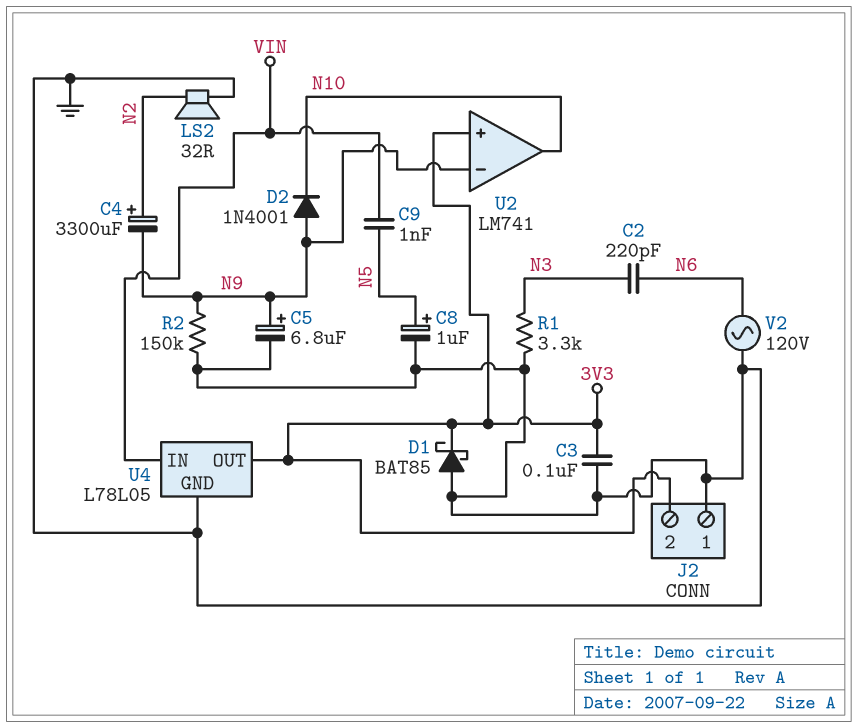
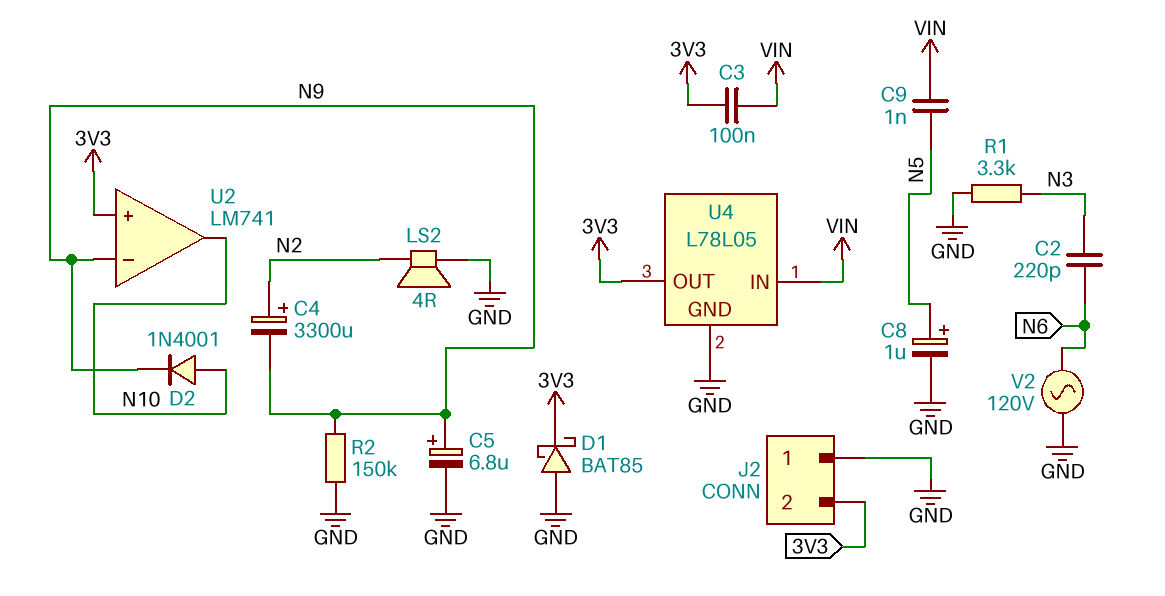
C3: 100nF (3V3, GND) -> 100nF (3V3, VIN)
D2: diode 1N4001 (A N9, K N10) -> diode 1N4001 (A N10, K N9)
LS2: speaker 32R (GND, N2) -> speaker 4R (GND, N2)

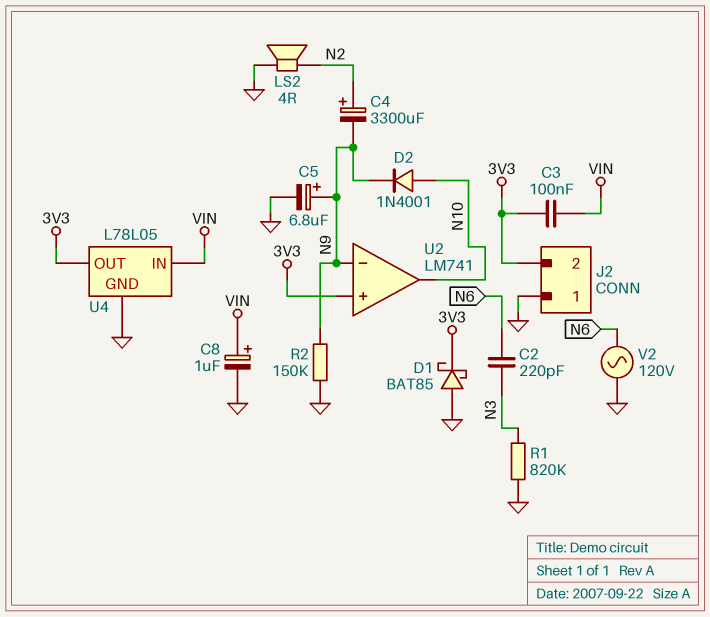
C8: 1uF (plus N5, minus GND) -> 1uF (plus VIN, minus GND)
C9: 1nF (N5, VIN) -> none
R1: 3.3k (GND, N3) -> 820k (GND, N3)

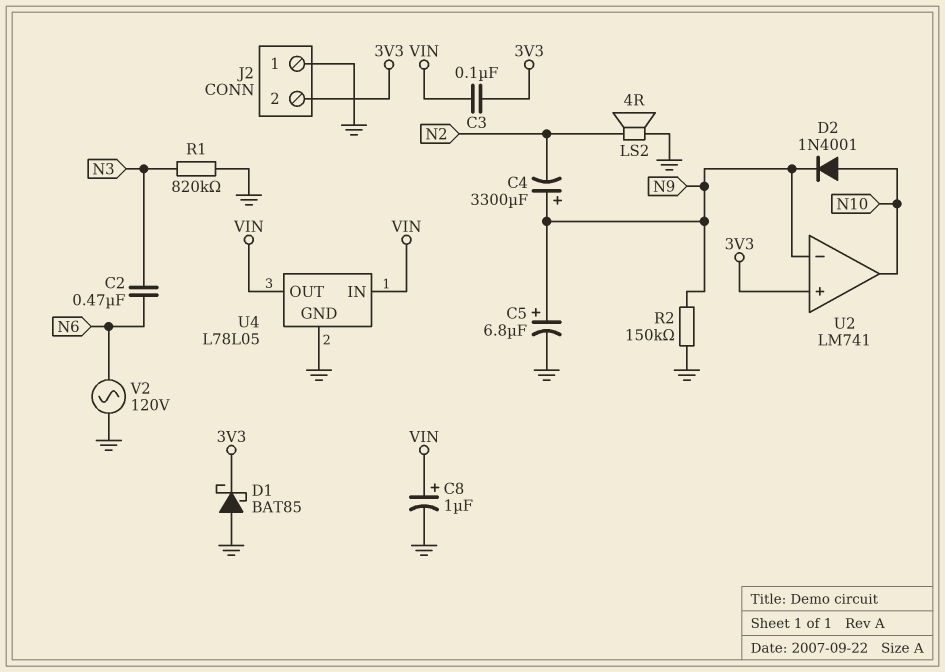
C2: 220pF (N3, N6) -> 470nF (N3, N6)
C4: 3300uF (plus N2, minus N9) -> 3300uF (plus N9, minus N2)
U4 pin OUT: 3V3 -> VIN

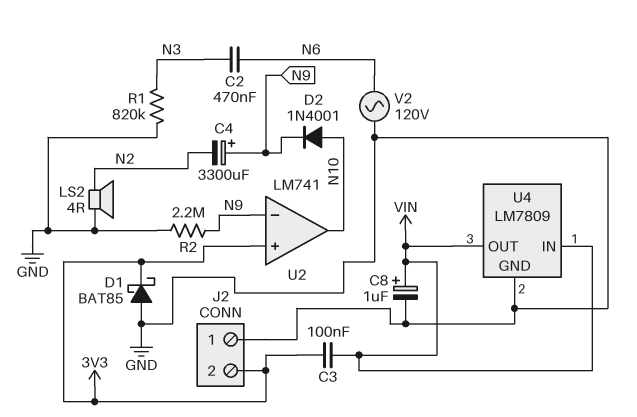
C5: 6.8uF (plus N9, minus GND) -> none
R2: 150k (GND, N9) -> 2.2M (GND, N9)
U4: L78L05 -> LM7809

